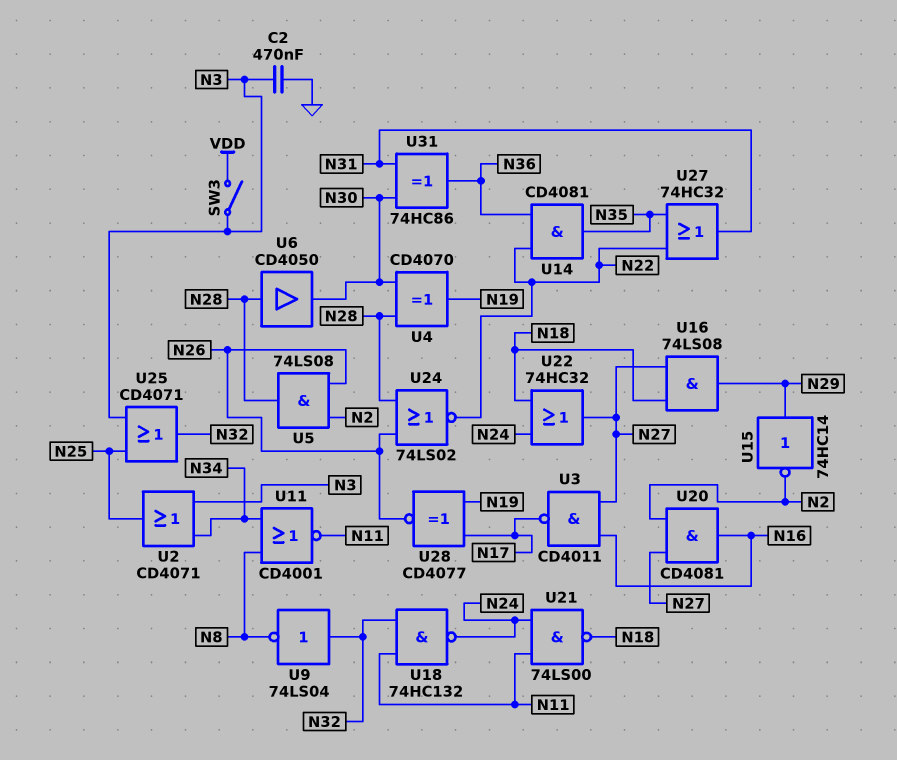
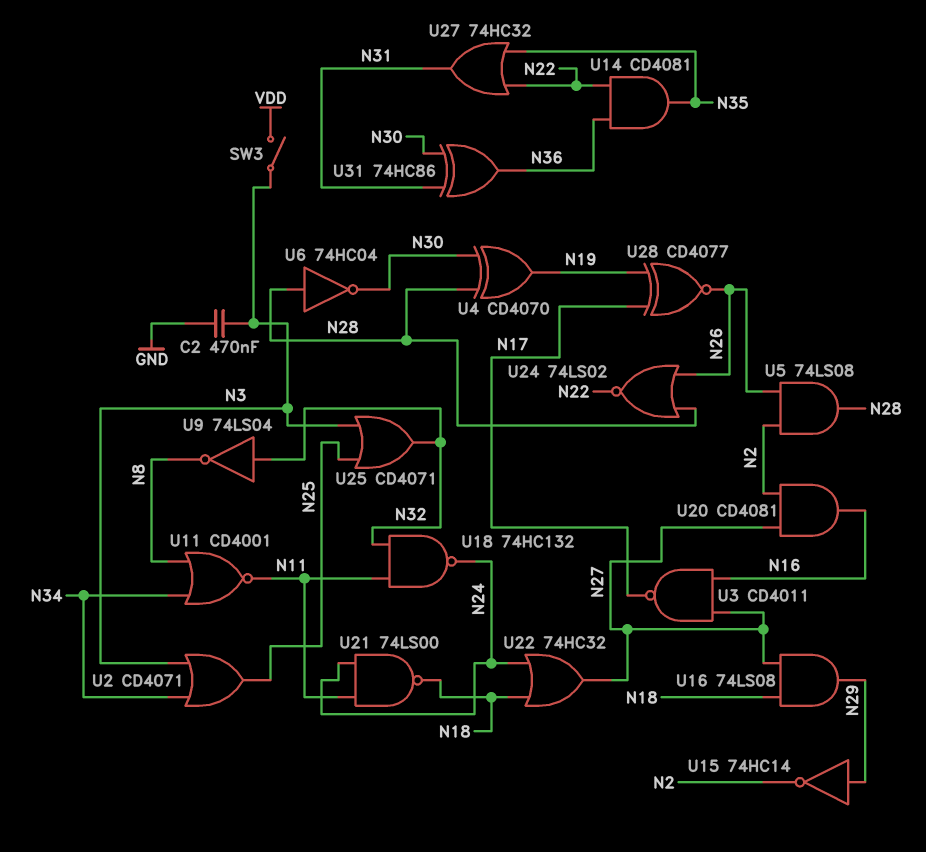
U6: buffer CD4050 (in N28, out N30) -> NOT 74HC04 (in N28, out N30)

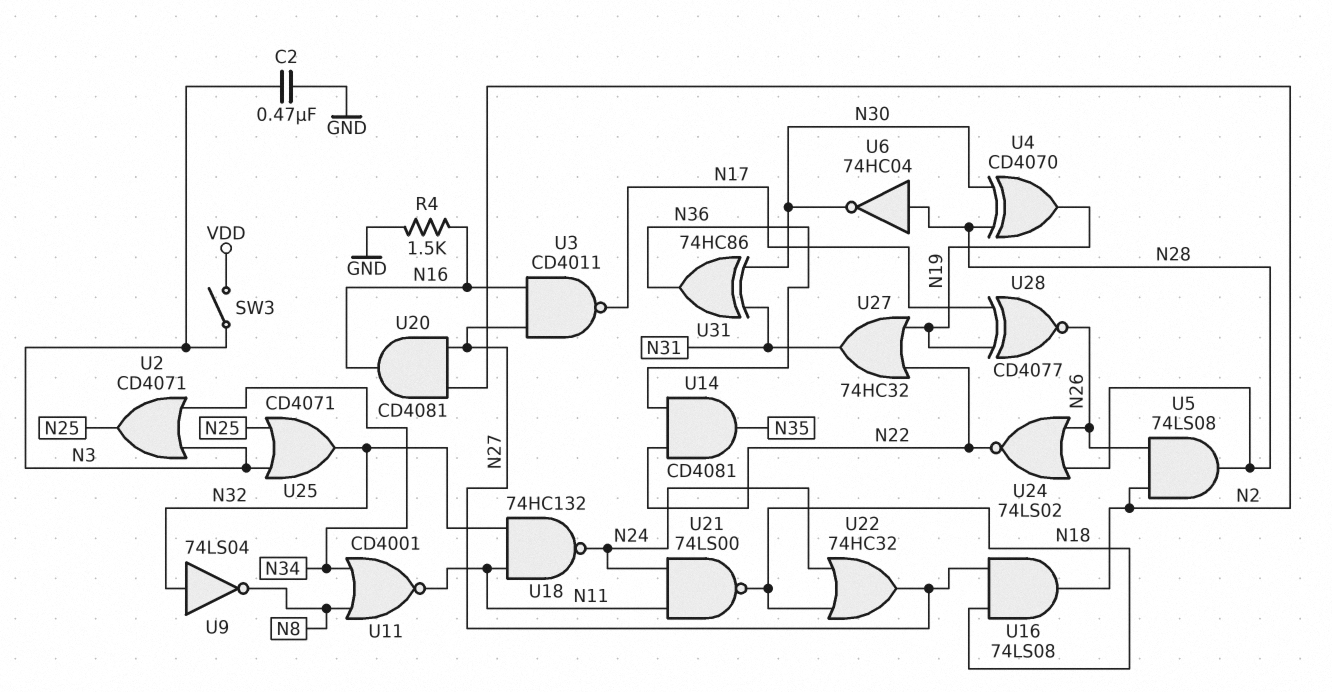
R4: none -> 1.5k (GND, N16)
U15: NOT 74HC14 (in N29, out N2) -> none
U16: AND 74LS08 (in N18, in N27, out N29) -> AND 74LS08 (in N18, in N27, out N2)
U27: OR 74HC32 (in N22, in N35, out N31) -> OR 74HC32 (in N19, in N22, out N31)

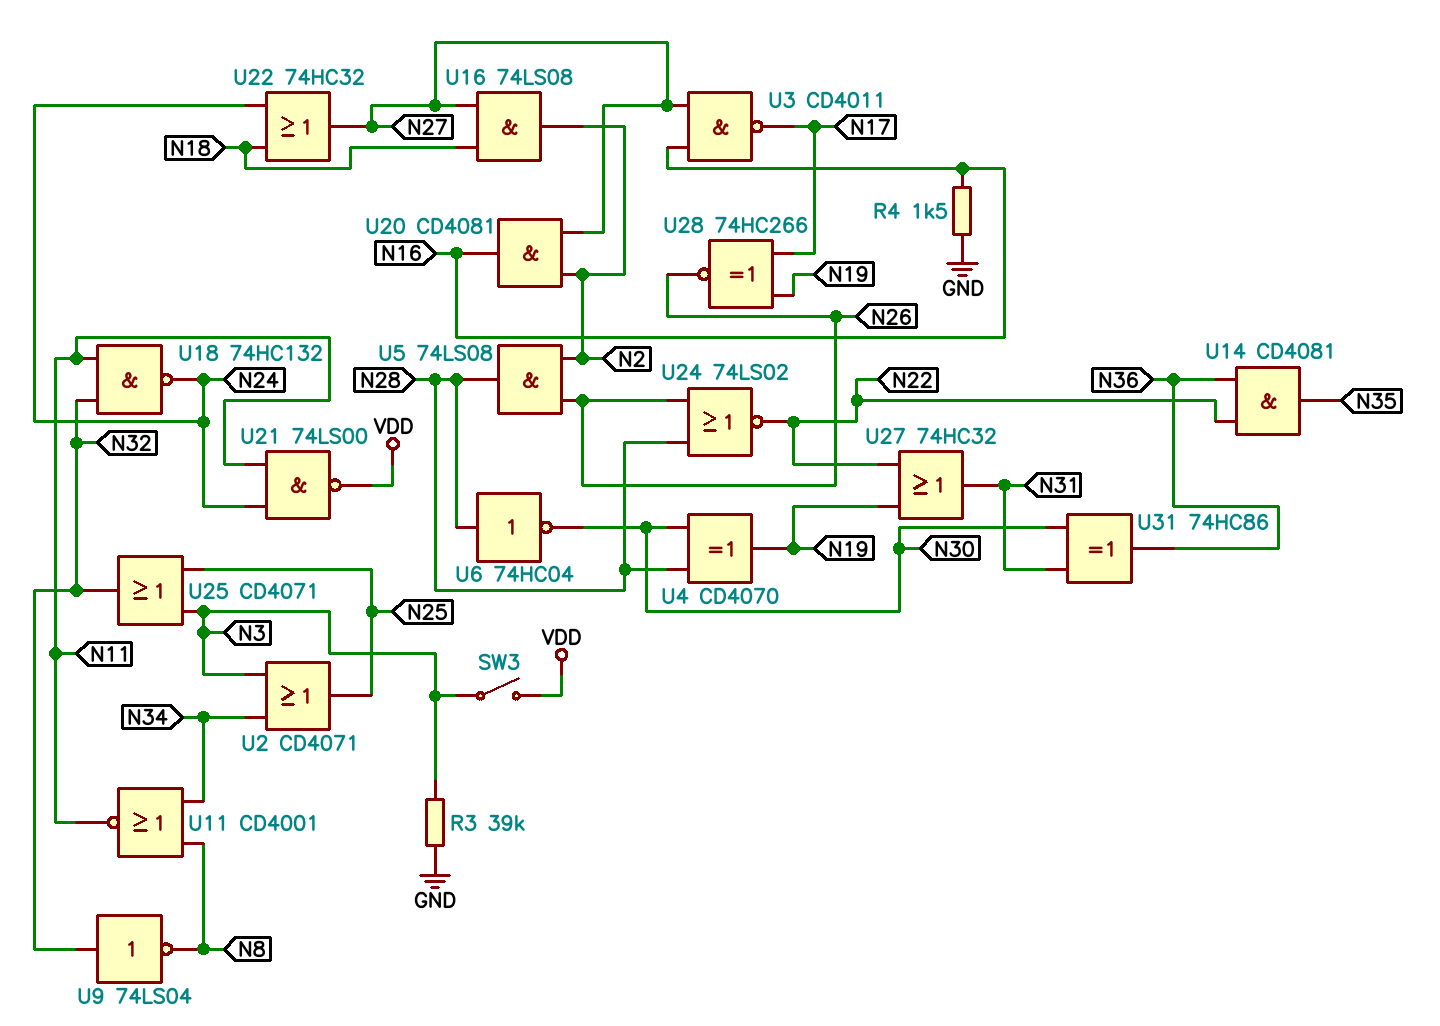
C2: 470nF (GND, N3) -> none
R3: none -> 39k (GND, N3)
U21: NAND 74LS00 (in N11, in N24, out N18) -> NAND 74LS00 (in N11, in N24, out VDD)
U28: XNOR CD4077 (in N17, in N19, out N26) -> XNOR 74HC266 (in N17, in N19, out N26)

